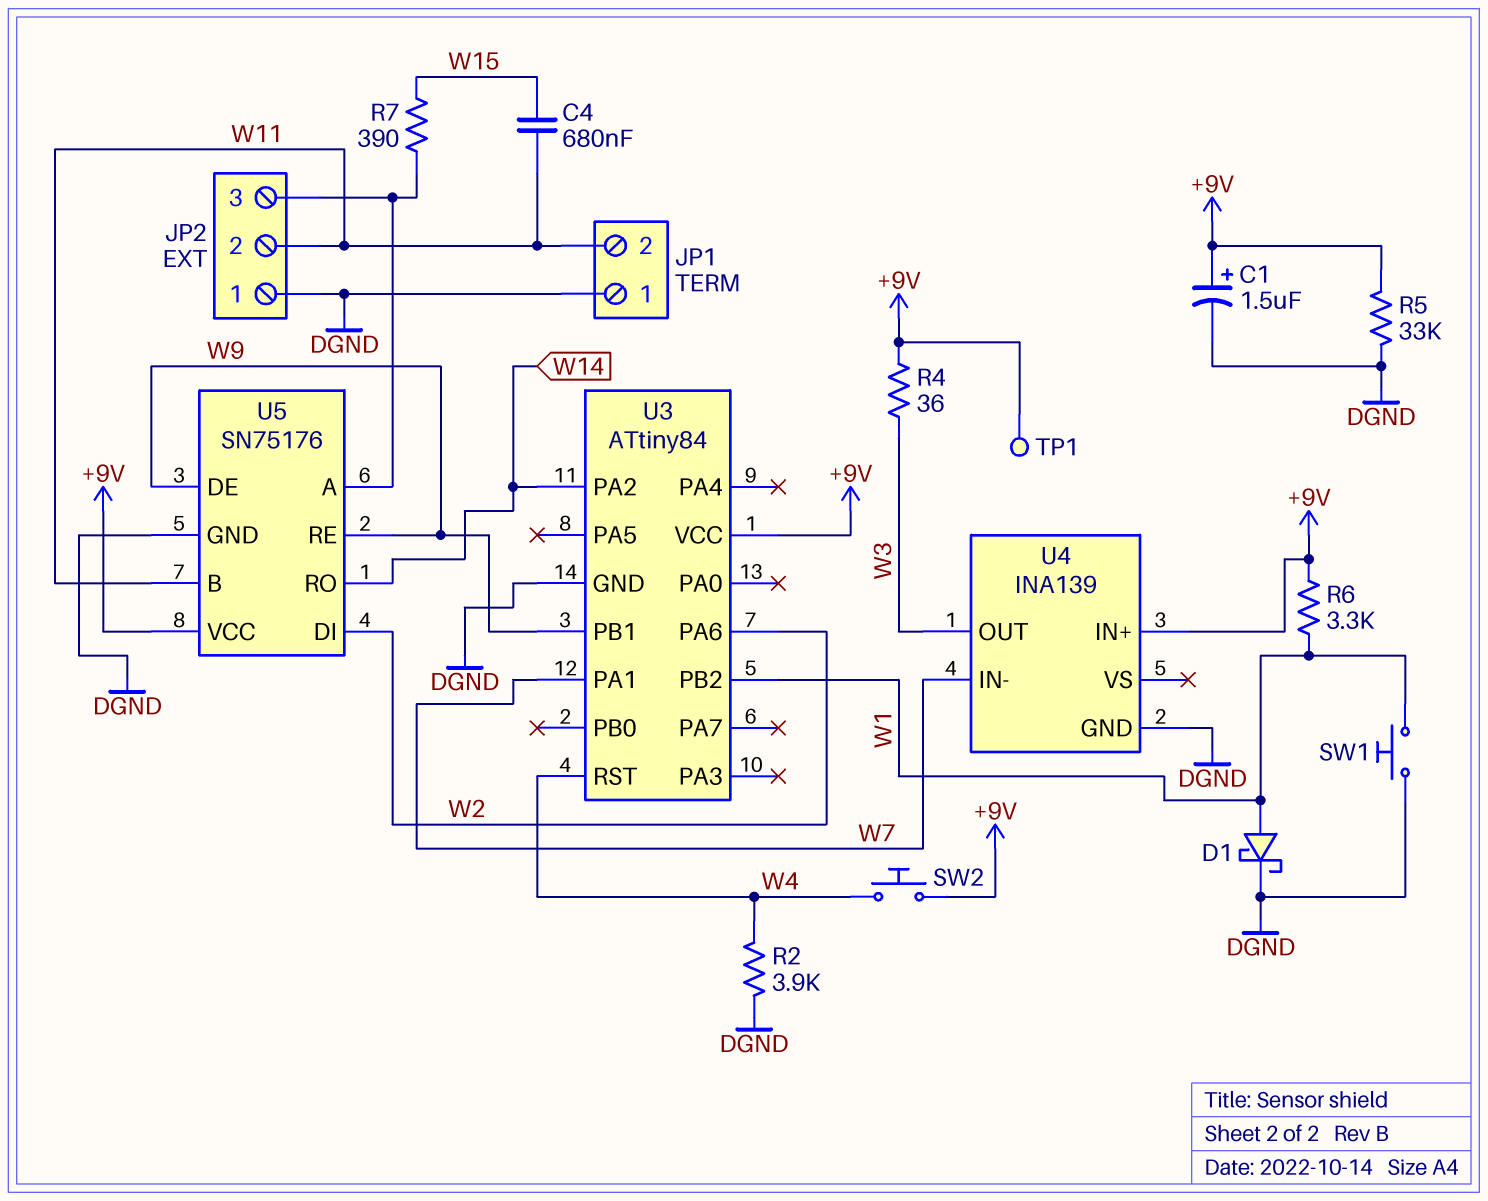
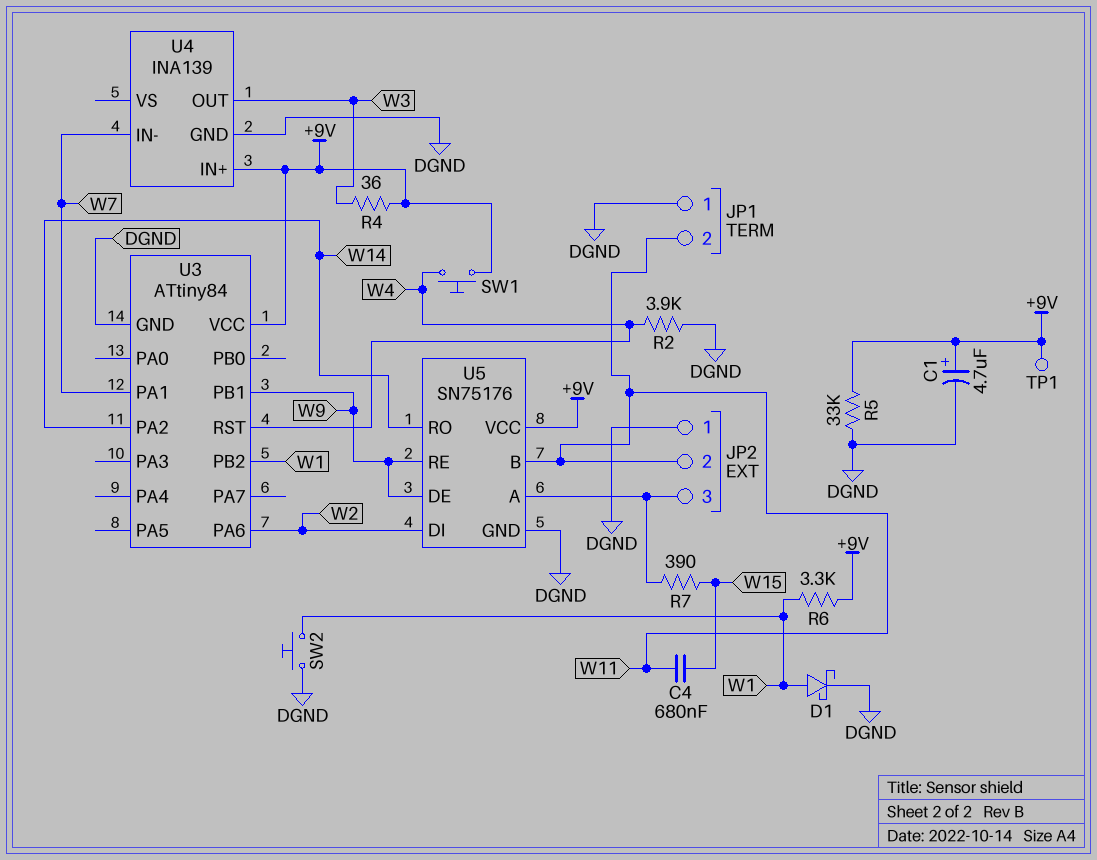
C1: 1.5uF (plus +9V, minus DGND) -> 4.7uF (plus +9V, minus DGND)
SW1: button (DGND, W1) -> button (+9V, W4)
SW2: button (+9V, W4) -> button (DGND, W1)

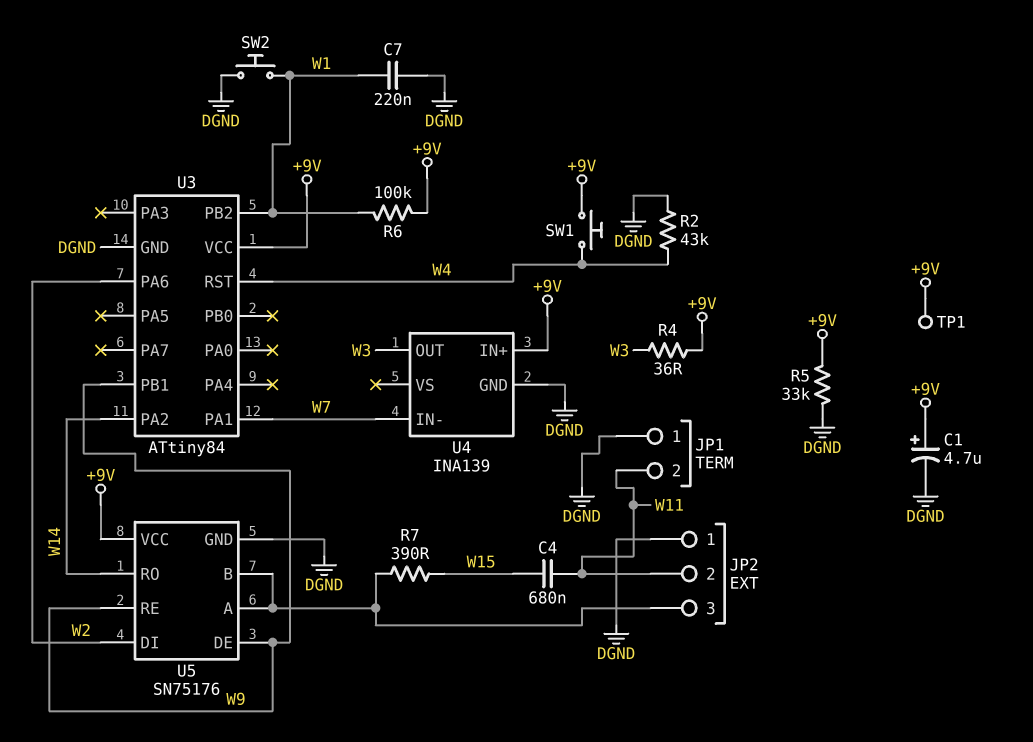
C7: none -> 220nF (DGND, W1)
D1: schottky (A W1, K DGND) -> none
R2: 3.9k (DGND, W4) -> 43k (DGND, W4)
R6: 3.3k (+9V, W1) -> 100k (+9V, W1)
U5 pin B: W11 -> JP2/3

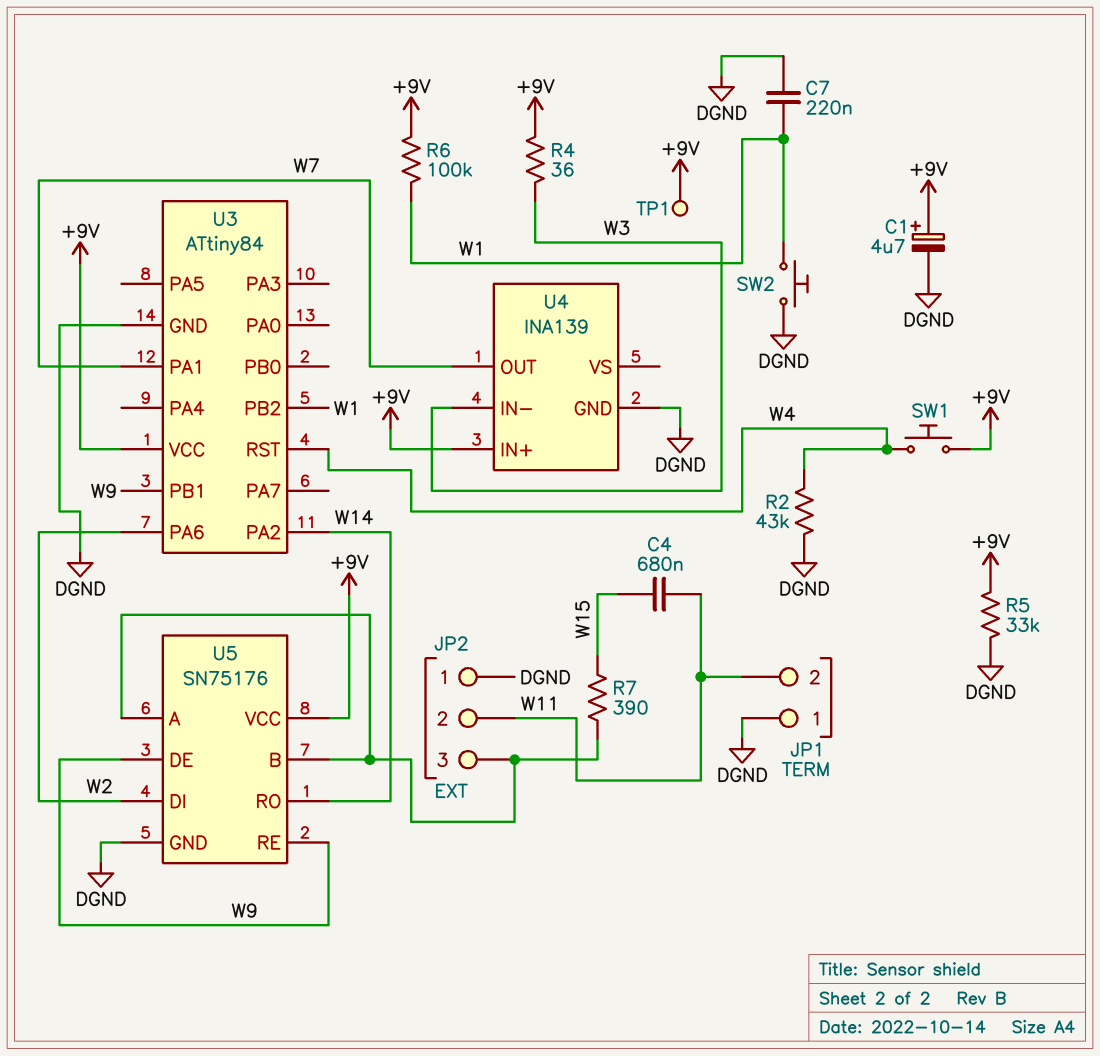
U4 pin IN-: W7 -> W3
U4 pin OUT: W3 -> W7

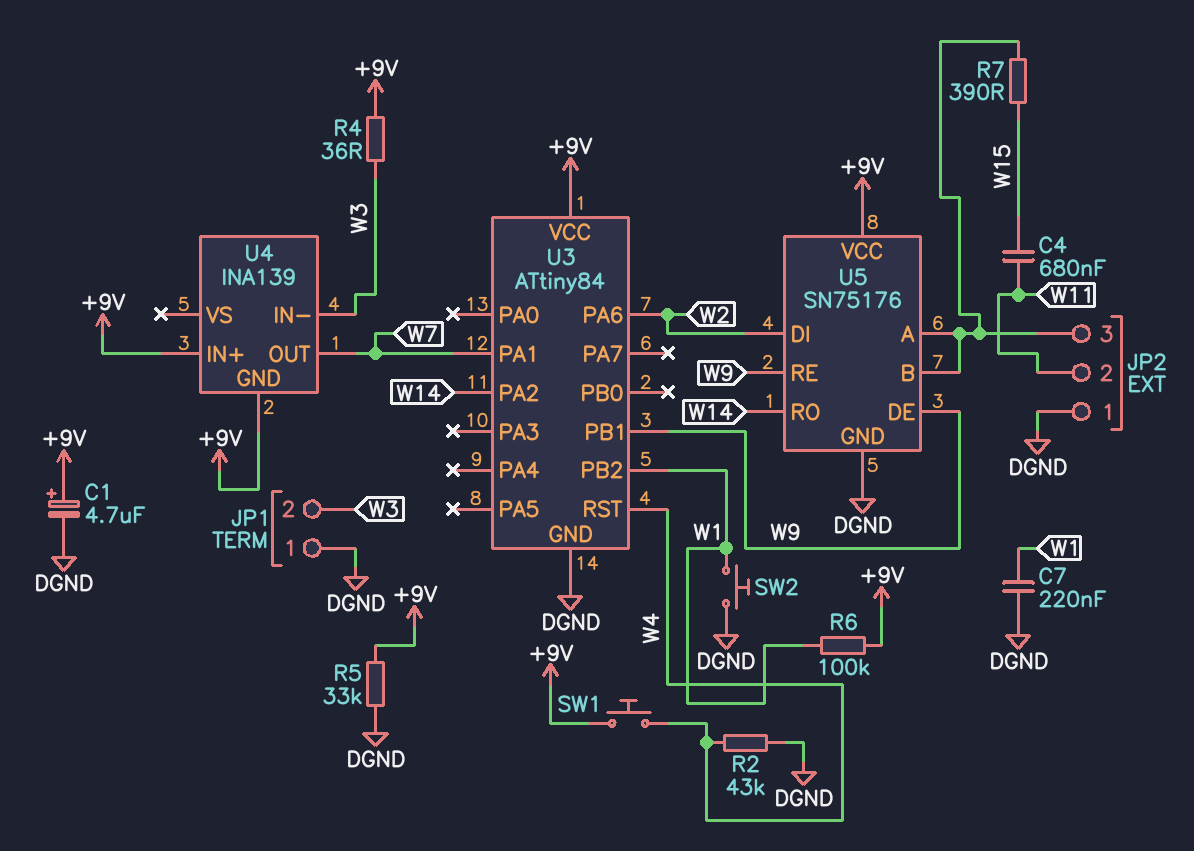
JP1 pin 2: W11 -> W3
TP1: test point (+9V) -> none
U4 pin GND: DGND -> +9V

